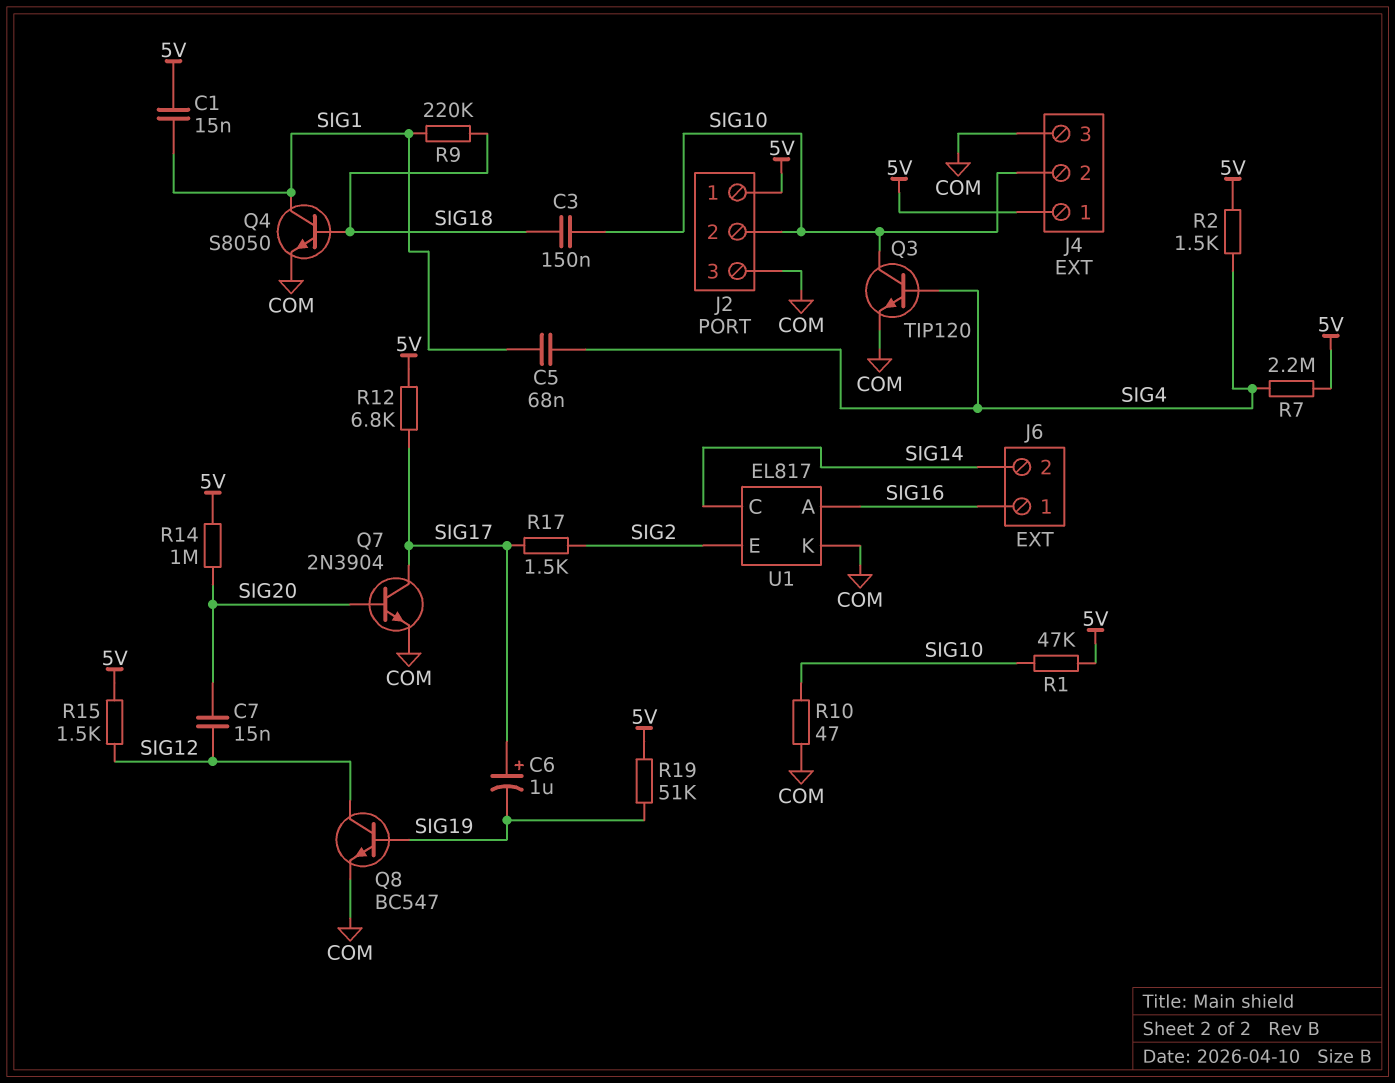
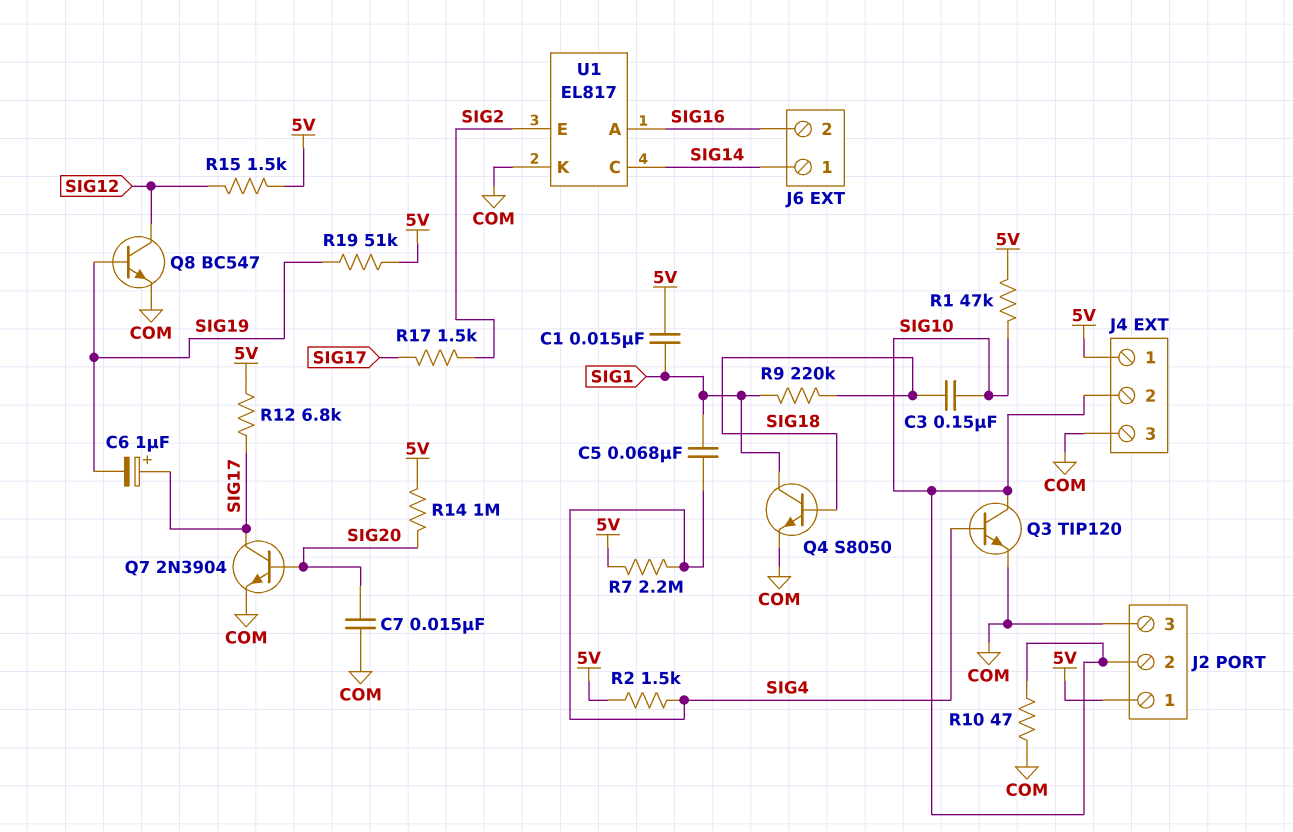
C7: 15nF (SIG12, SIG20) -> 15nF (COM, SIG20)
J6 pin 1: SIG16 -> SIG14
J6 pin 2: SIG14 -> SIG16

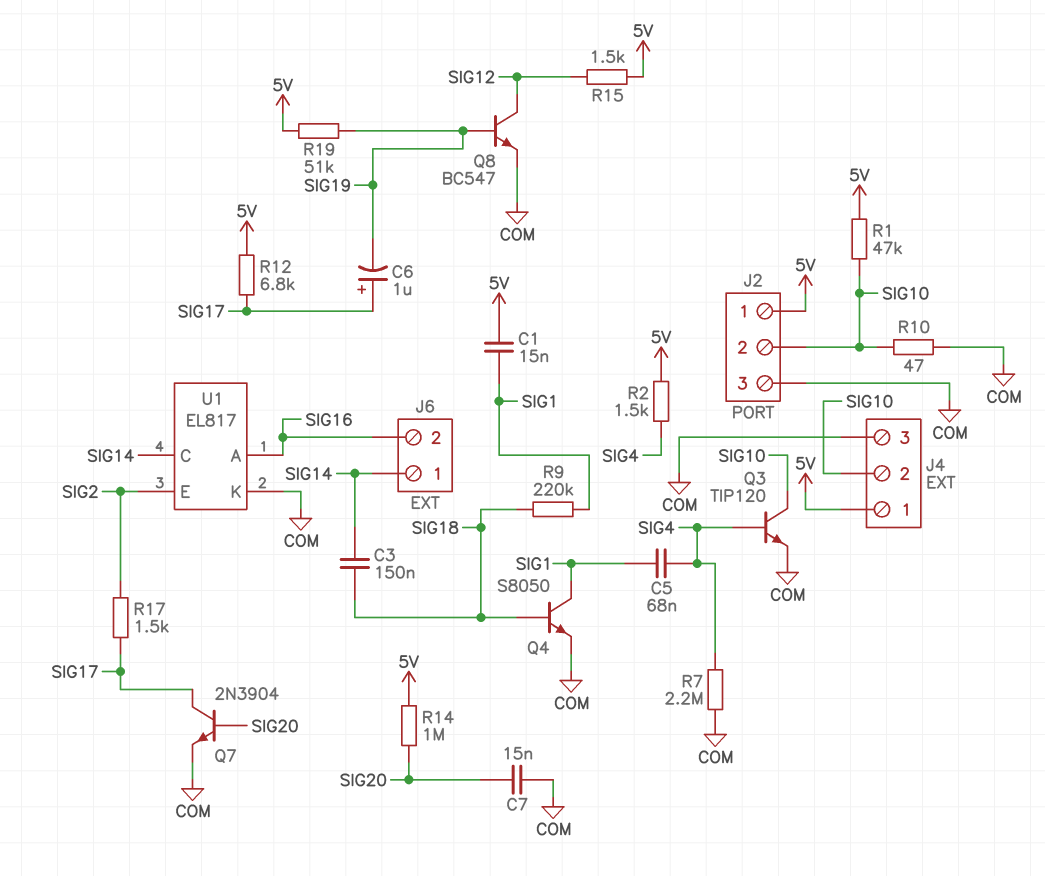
C3: 150nF (SIG10, SIG18) -> 150nF (SIG14, SIG18)
R7: 2.2M (5V, SIG4) -> 2.2M (COM, SIG4)

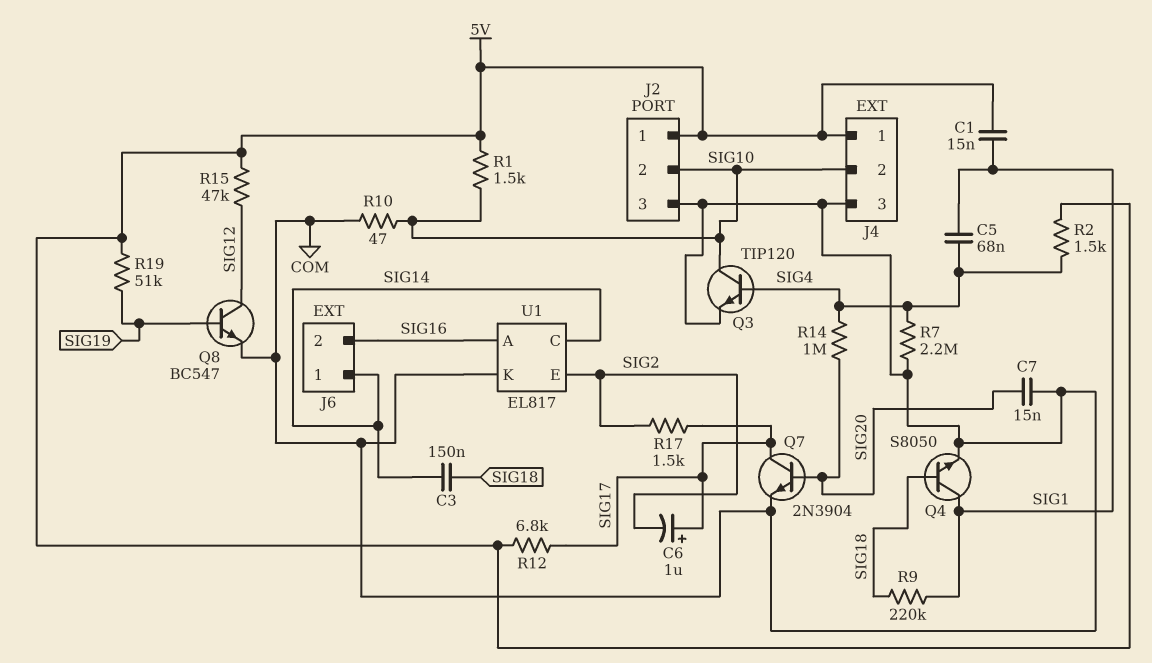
C6: 1uF (plus SIG17, minus SIG19) -> 1uF (plus SIG17, minus SIG2)
R1: 47k (5V, SIG10) -> 1.5k (5V, SIG10)
R14: 1M (5V, SIG20) -> 1M (SIG4, SIG20)
R15: 1.5k (5V, SIG12) -> 47k (5V, SIG12)

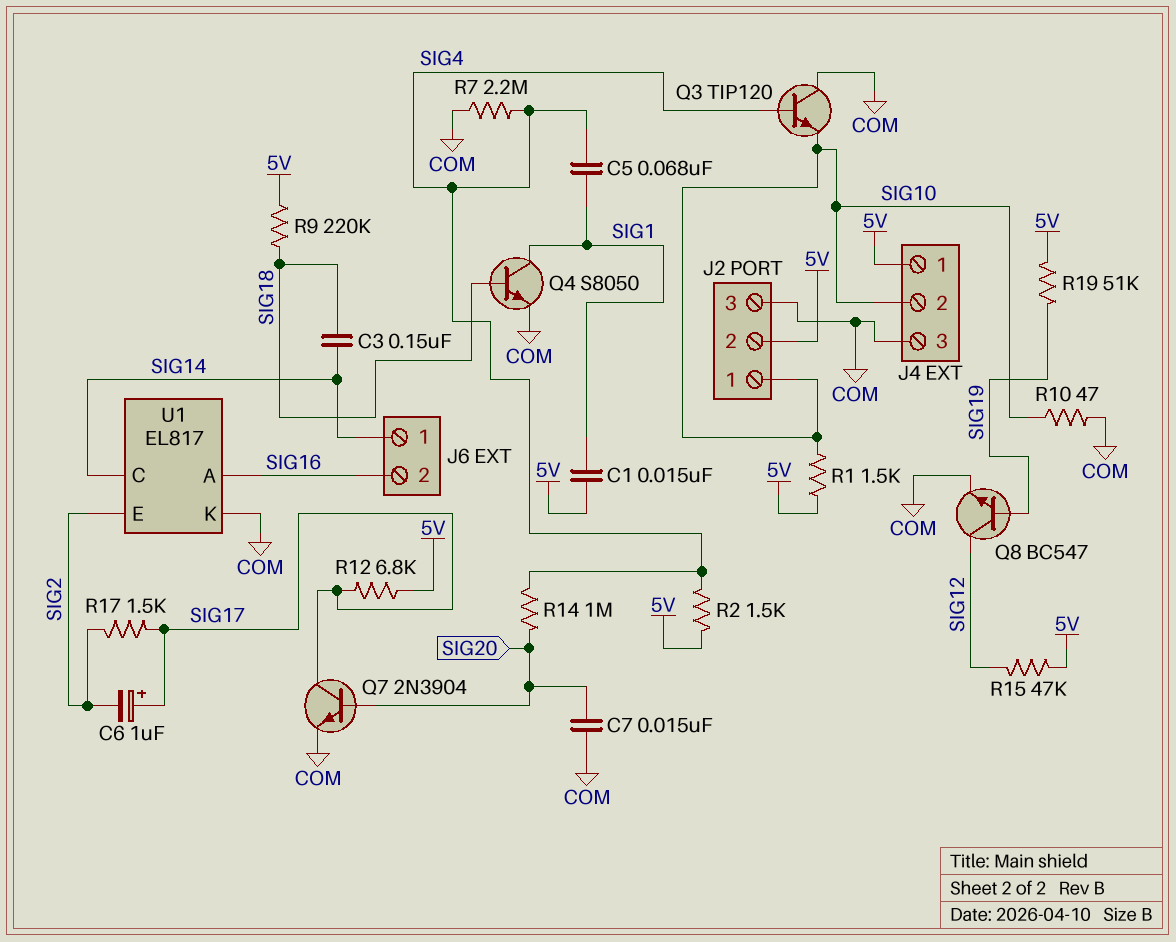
J2 pin 1: 5V -> SIG10
J2 pin 2: SIG10 -> 5V
Q3: NPN TIP120 (B SIG4, C SIG10, E COM) -> NPN TIP120 (B SIG4, C COM, E SIG10)
R9: 220k (SIG1, SIG18) -> 220k (5V, SIG18)

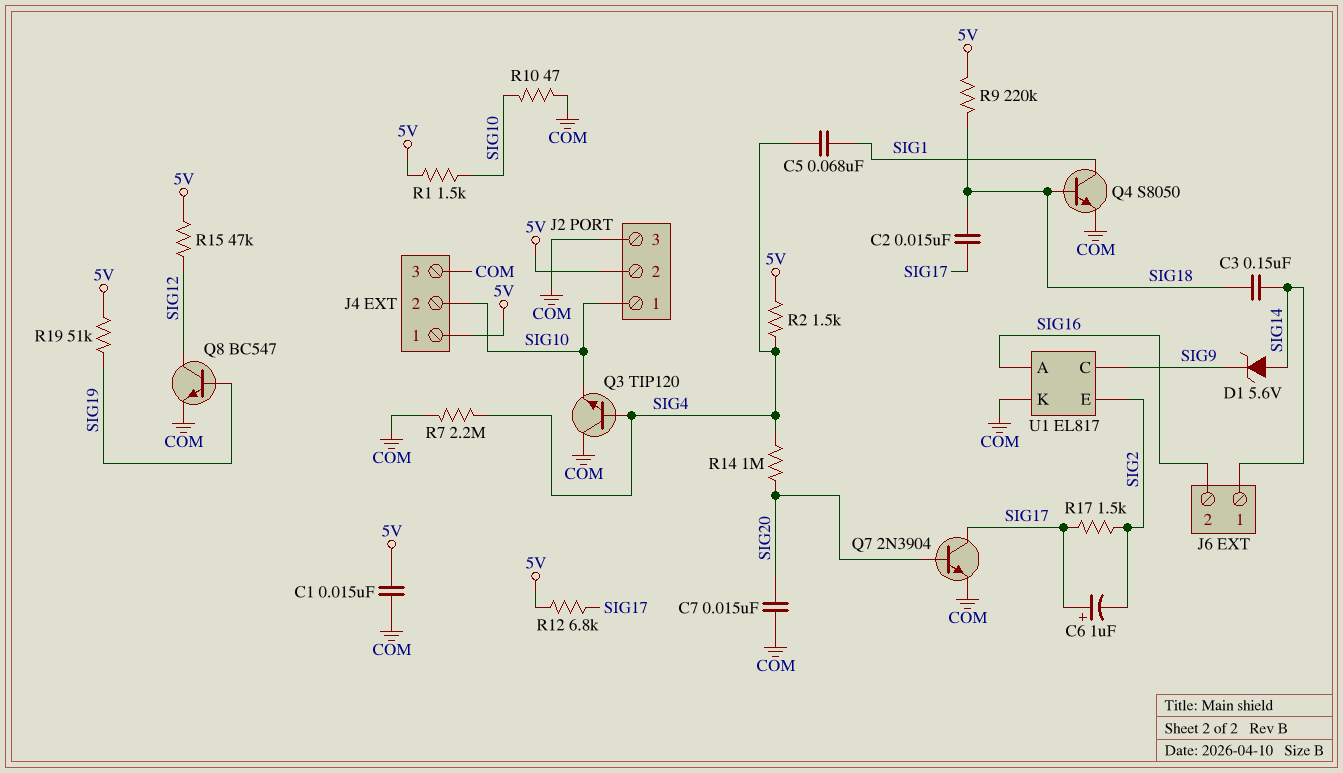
C1: 15nF (5V, SIG1) -> 15nF (5V, COM)
C2: none -> 15nF (SIG17, SIG18)
D1: none -> zener 5.6V (A SIG14, K SIG9)
U1 pin C: SIG14 -> SIG9

